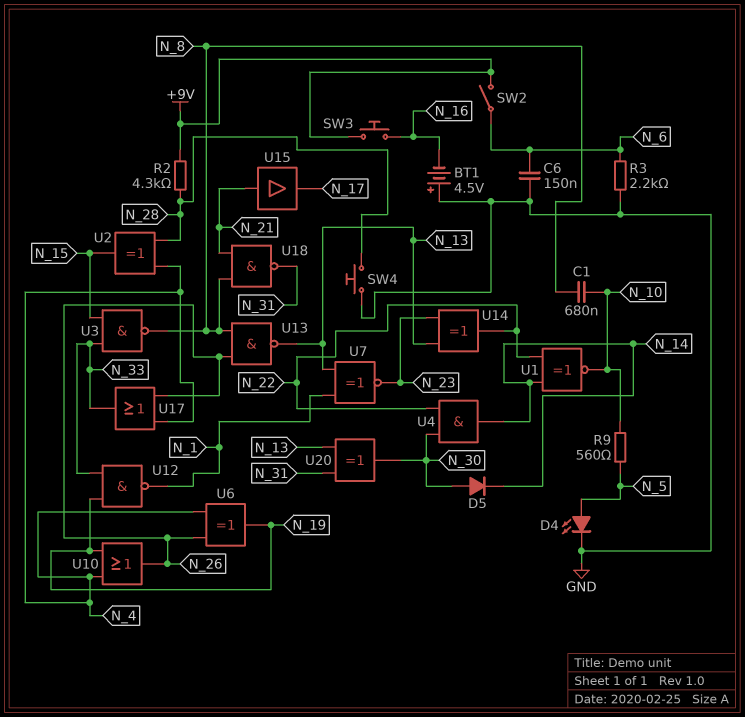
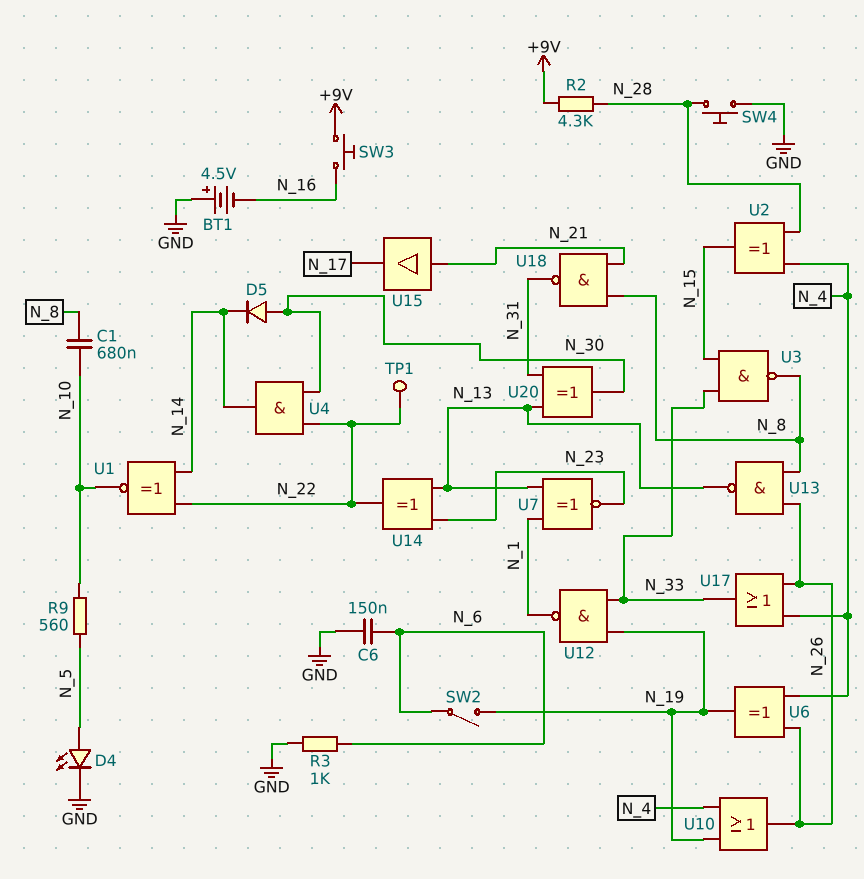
R3: 2.2k (GND, N_6) -> 1k (GND, N_6)
SW2: switch (+9V, N_6) -> switch (N_6, N_19)
TP1: none -> test point (N_22)

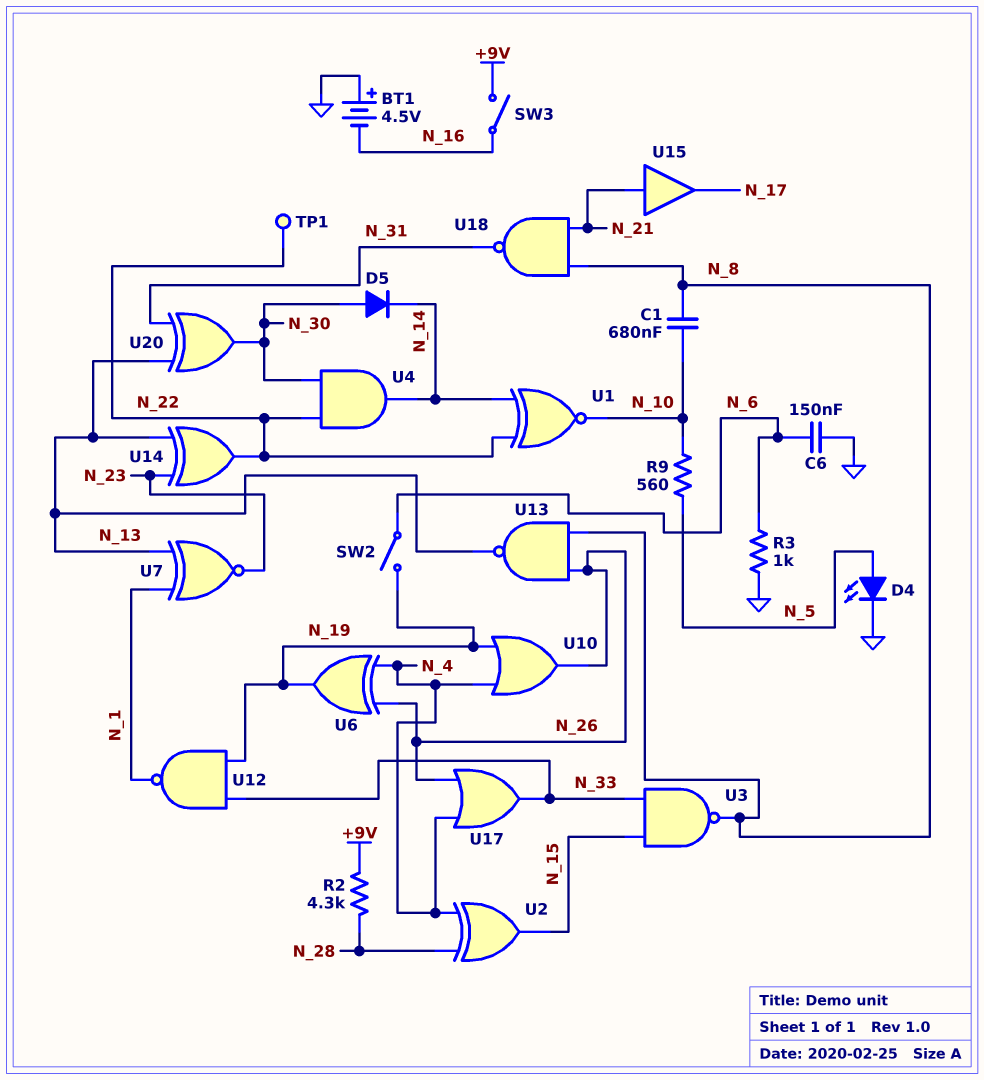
SW3: button (+9V, N_16) -> switch (+9V, N_16)
SW4: button (GND, N_28) -> none

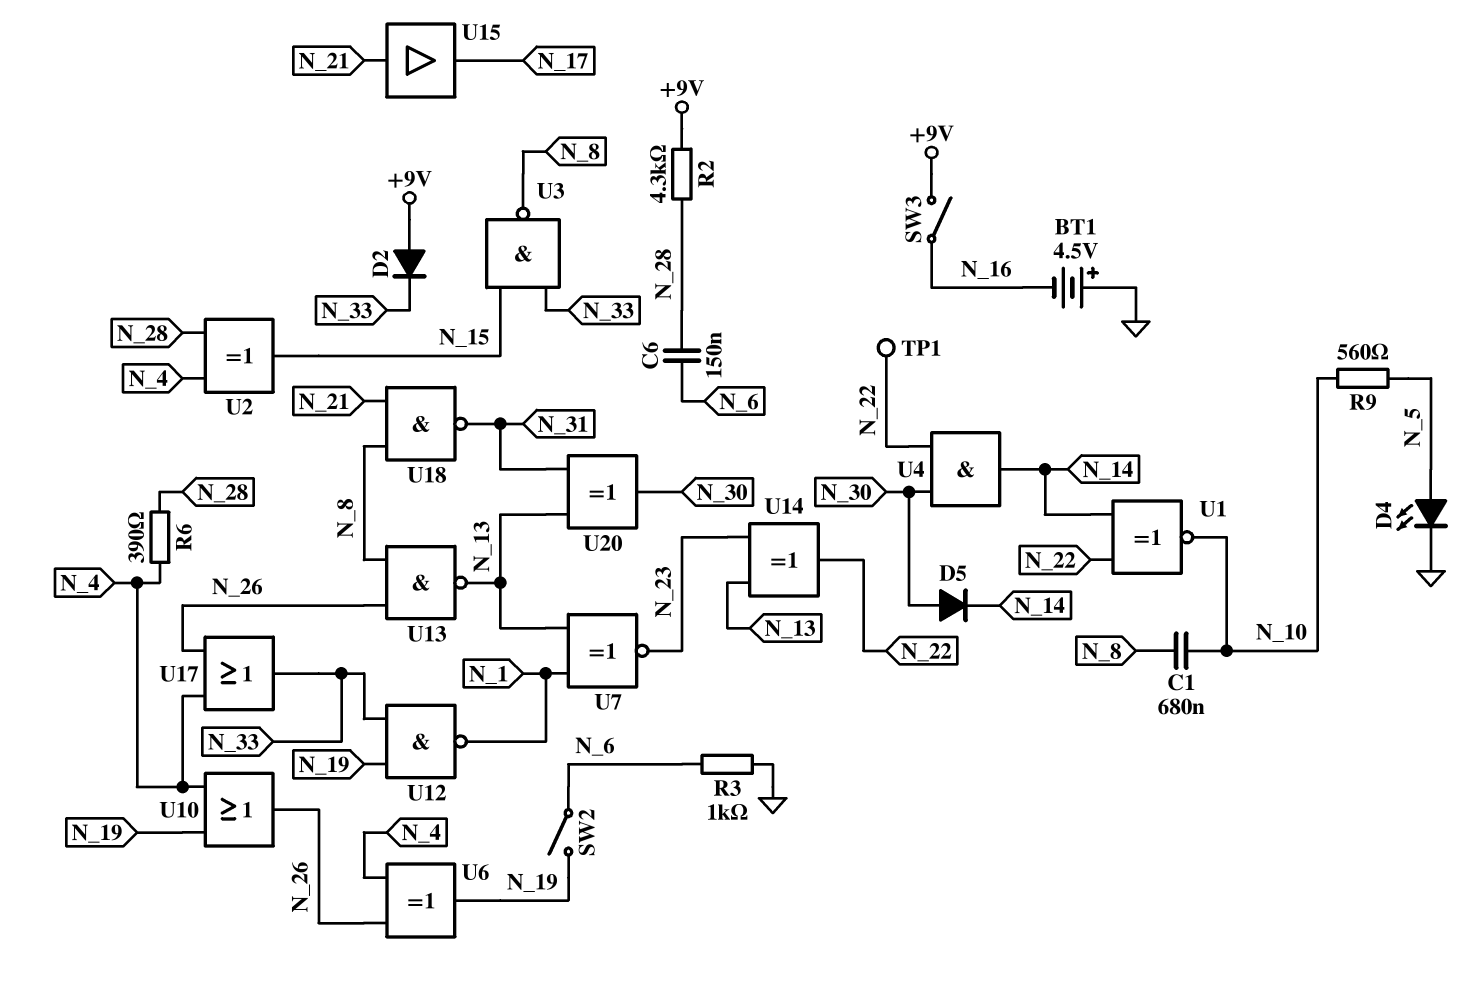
C6: 150nF (GND, N_6) -> 150nF (N_6, N_28)
D2: none -> diode (A +9V, K N_33)
R6: none -> 390 (N_4, N_28)

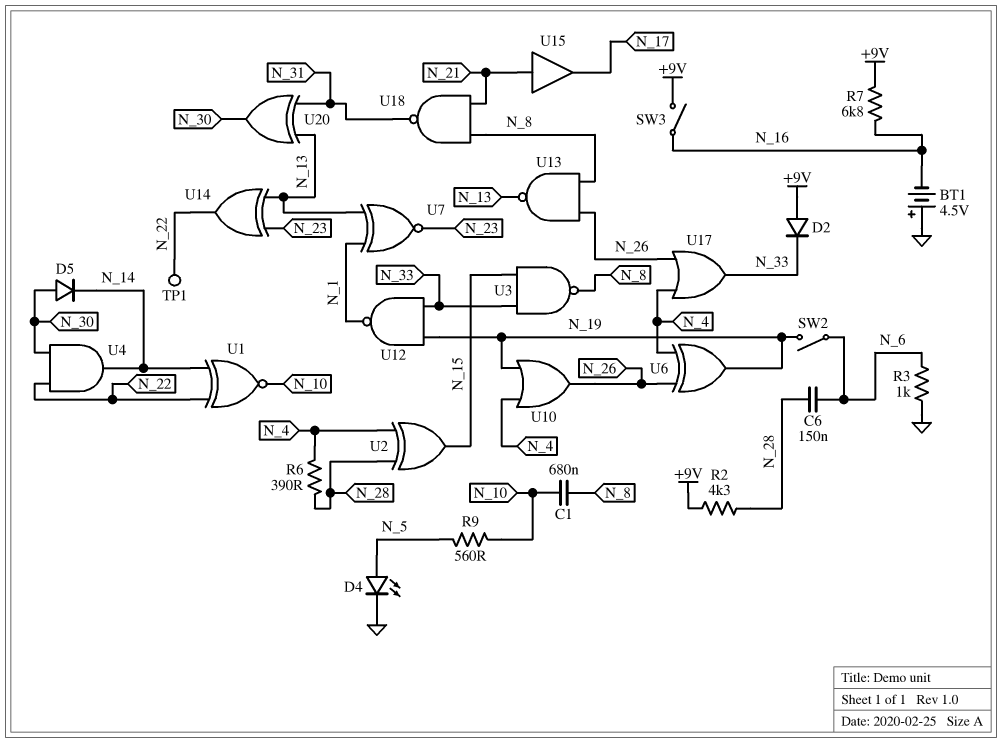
R7: none -> 6.8k (+9V, N_16)

